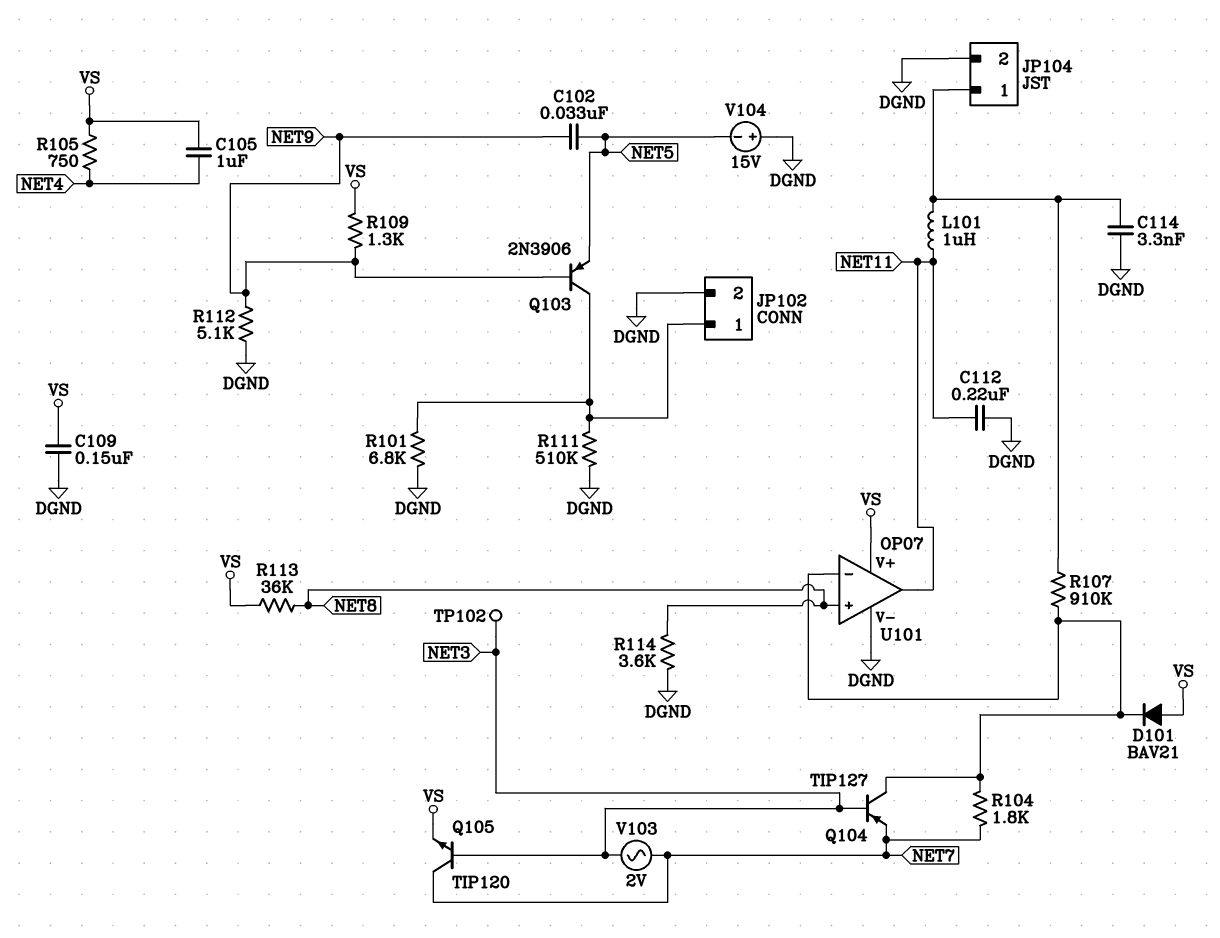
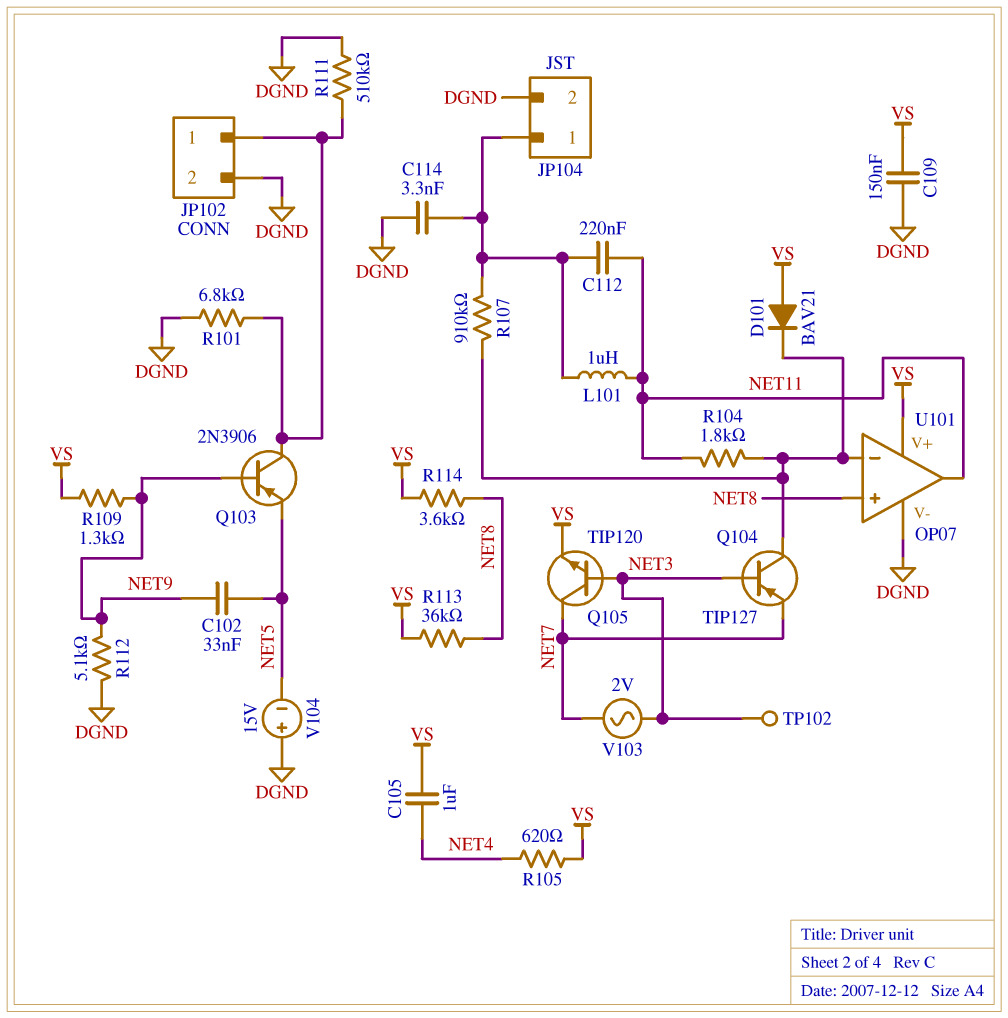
C112: 220nF (DGND, NET11) -> 220nF (JP104/1, NET11)
R104: 1.8k (NET7, U101/in-) -> 1.8k (NET11, U101/in-)
R105: 750 (NET4, VS) -> 620 (NET4, VS)
R114: 3.6k (DGND, NET8) -> 3.6k (NET8, VS)

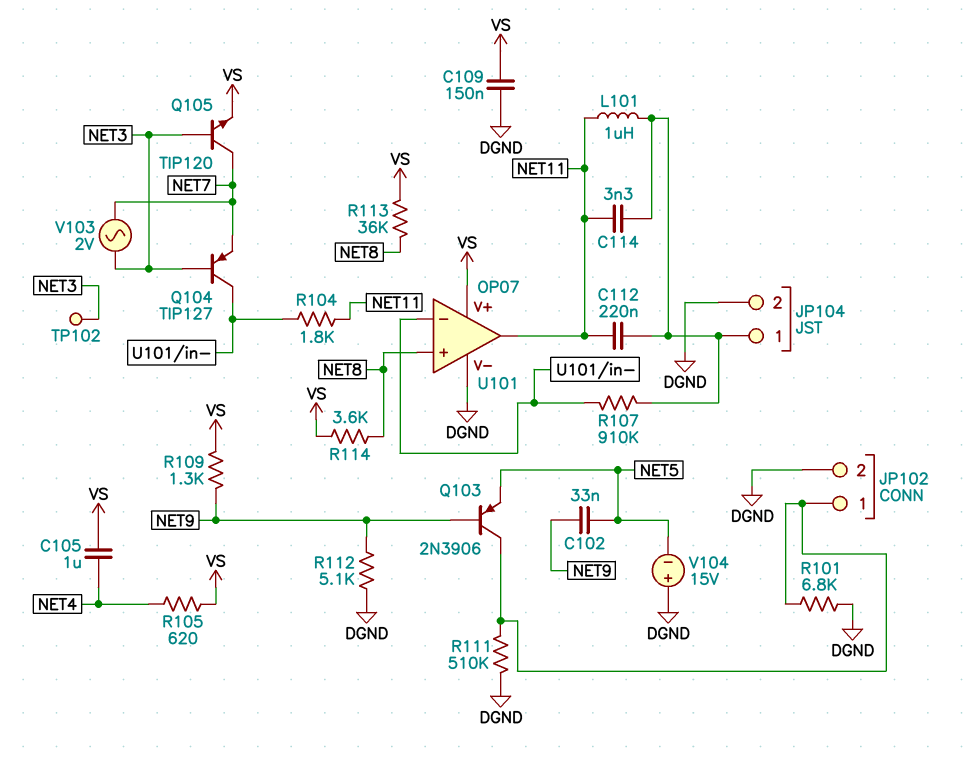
C114: 3.3nF (DGND, JP104/1) -> 3.3nF (JP104/1, NET11)
D101: diode BAV21 (A VS, K U101/in-) -> none

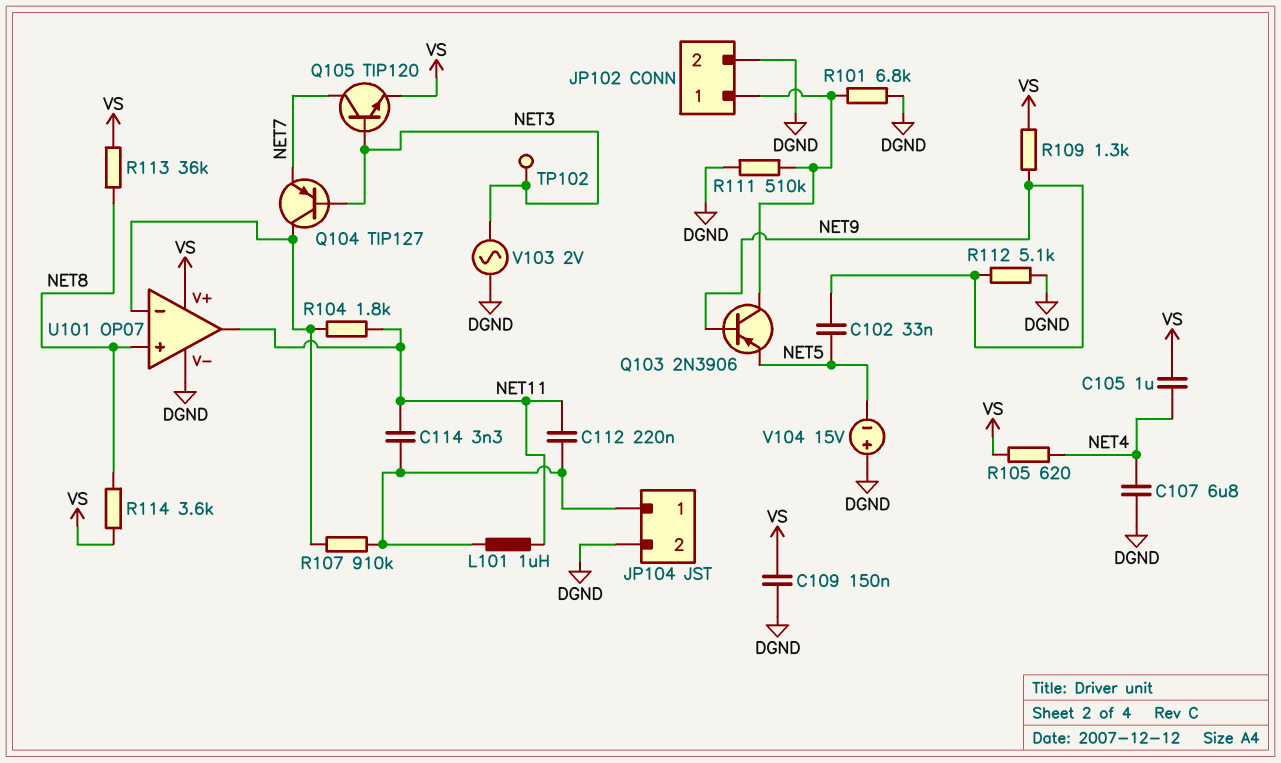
C107: none -> 6.8uF (DGND, NET4)
V103: AC 2V (NET3, NET7) -> AC 2V (DGND, NET3)

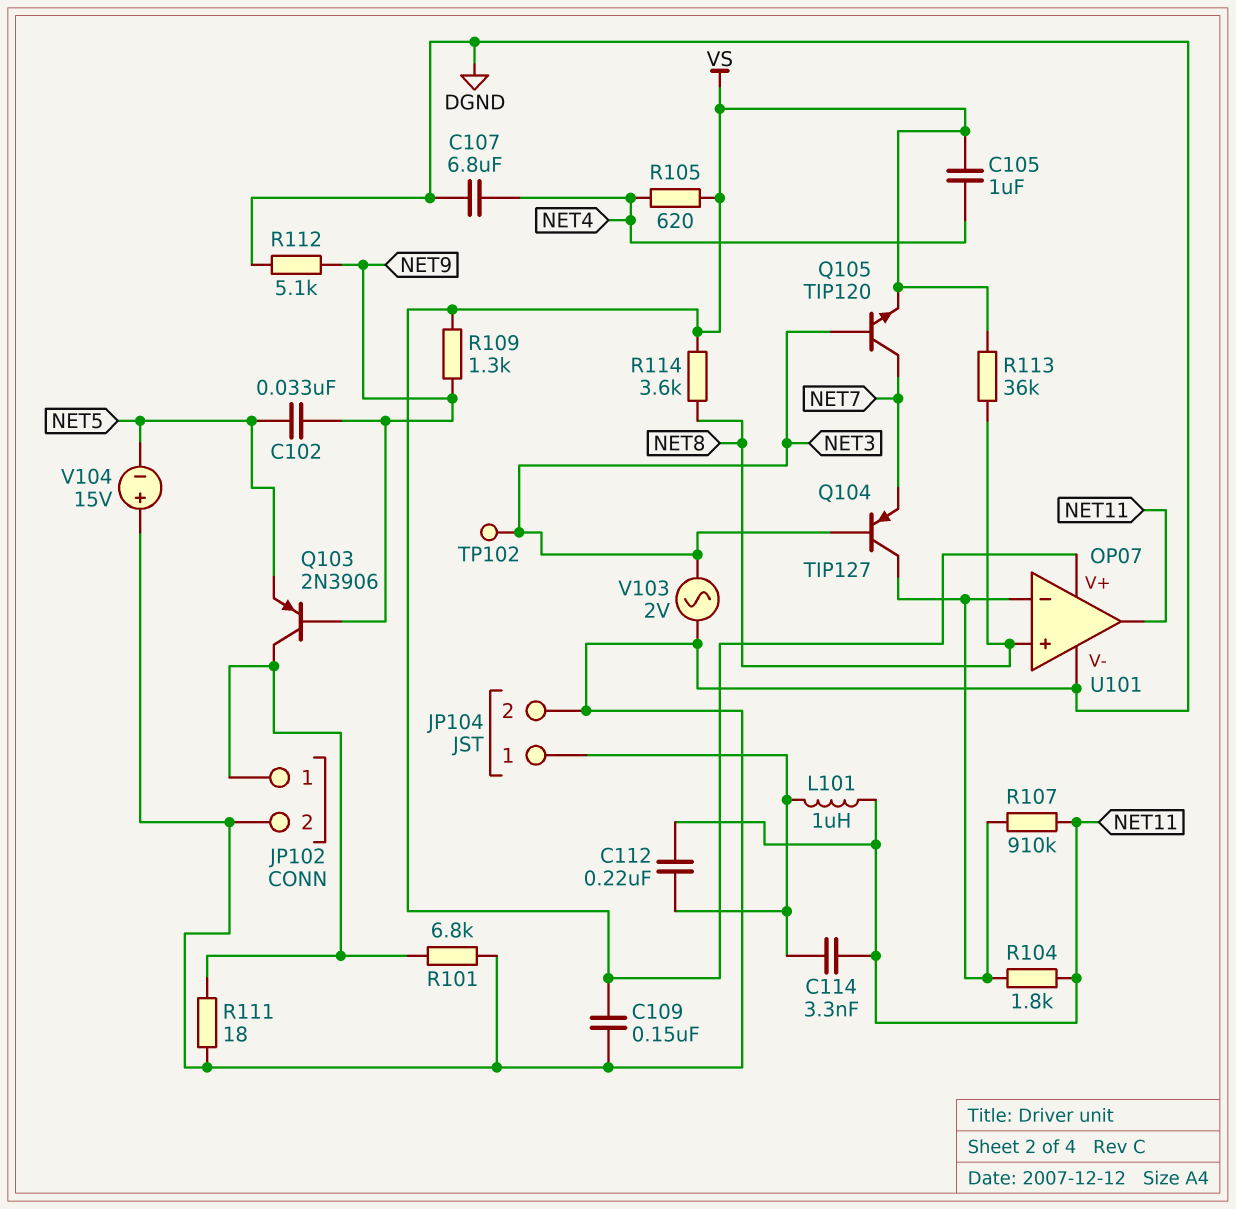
R107: 910k (JP104/1, U101/in-) -> 910k (NET11, U101/in-)
R111: 510k (DGND, JP102/1) -> 18 (DGND, JP102/1)

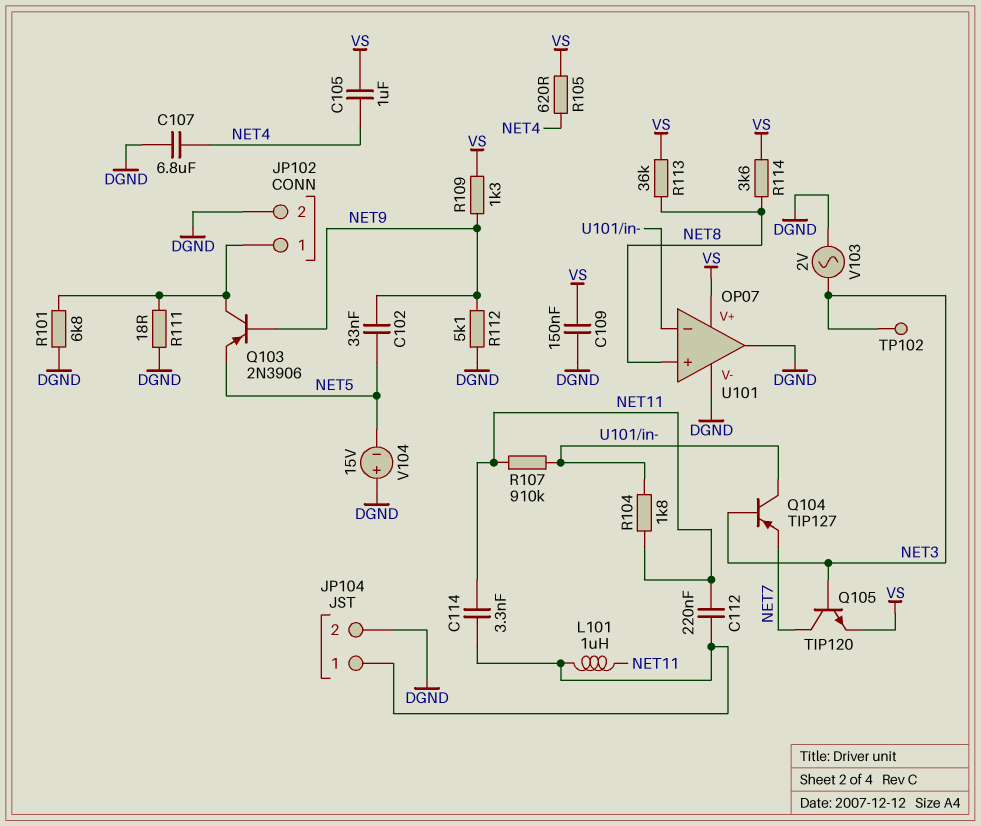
U101 pin out: NET11 -> DGND

